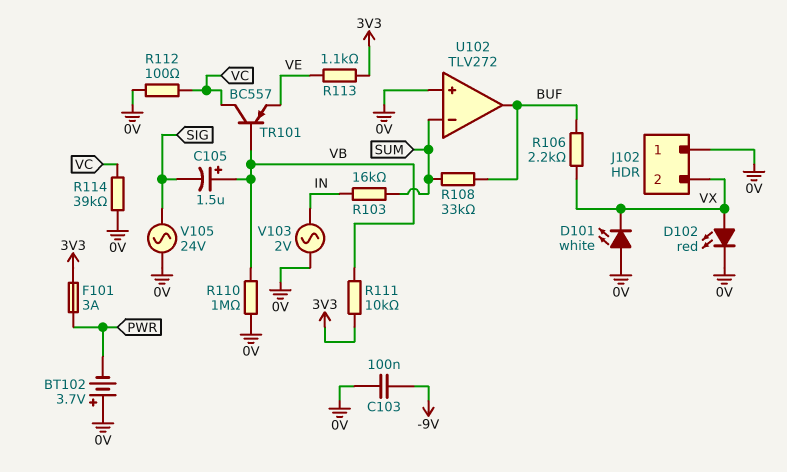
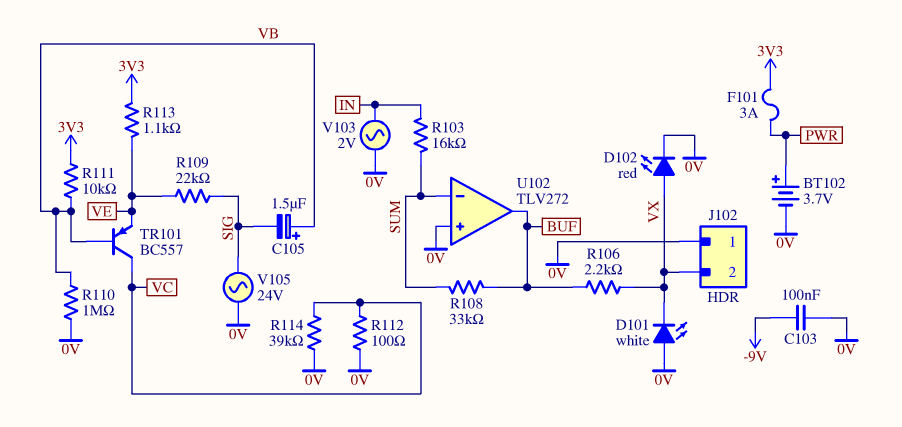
BT102: 3.7V (plus 0V, minus PWR) -> 3.7V (plus PWR, minus 0V)
R109: none -> 22k (SIG, VE)

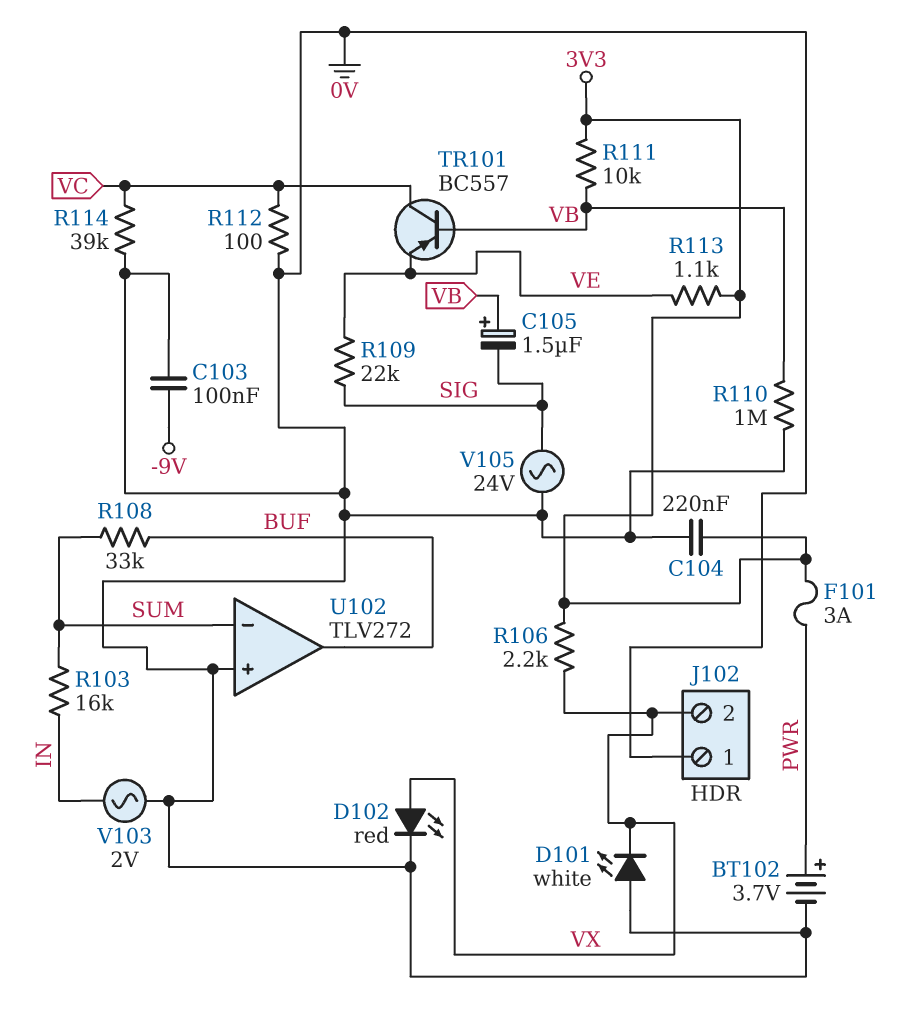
C104: none -> 220nF (0V, 3V3)
R106: 2.2k (BUF, VX) -> 2.2k (3V3, VX)

